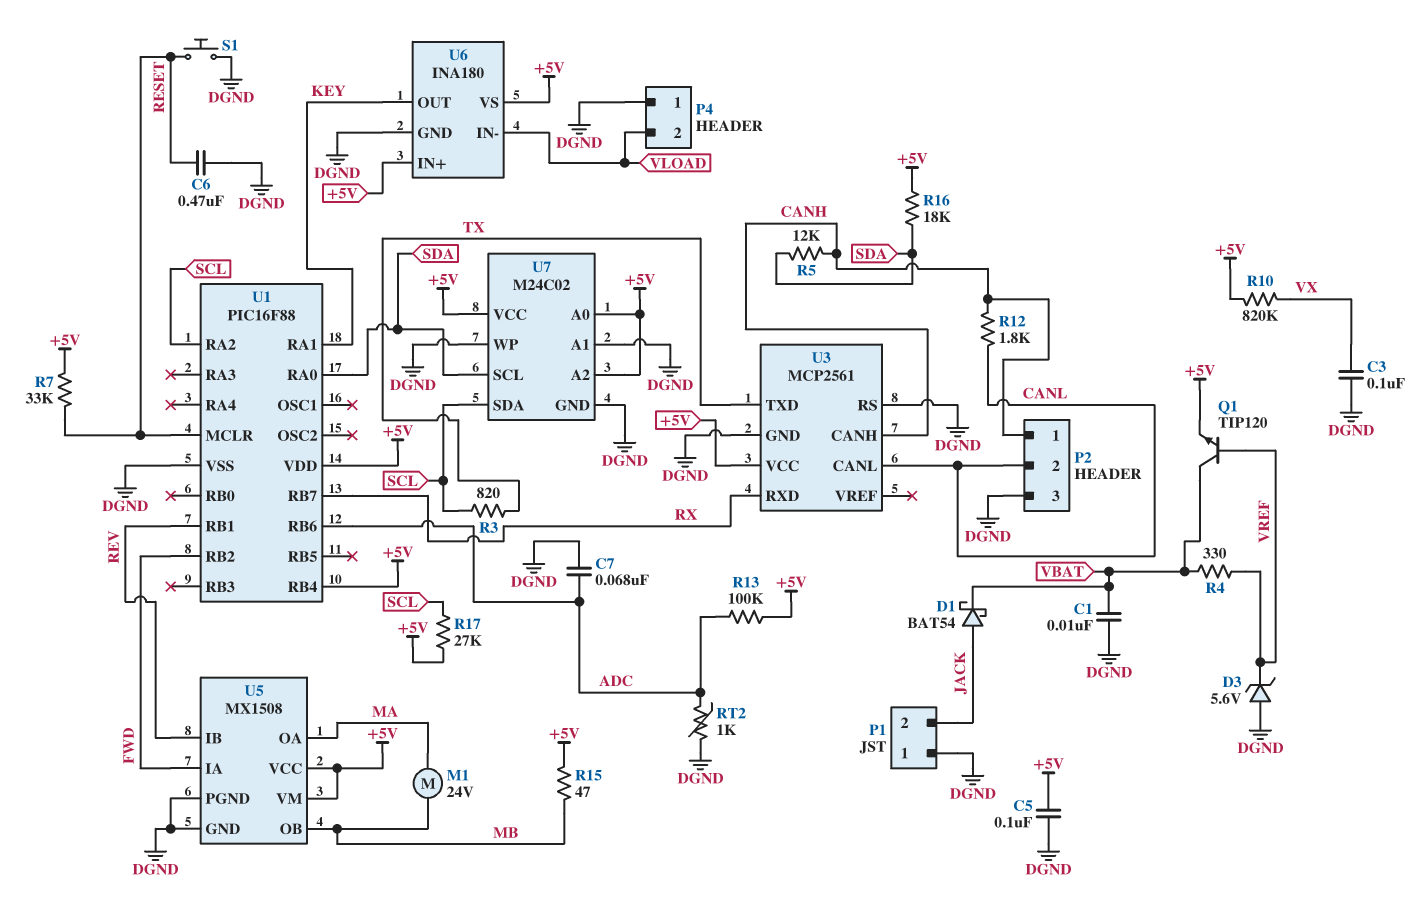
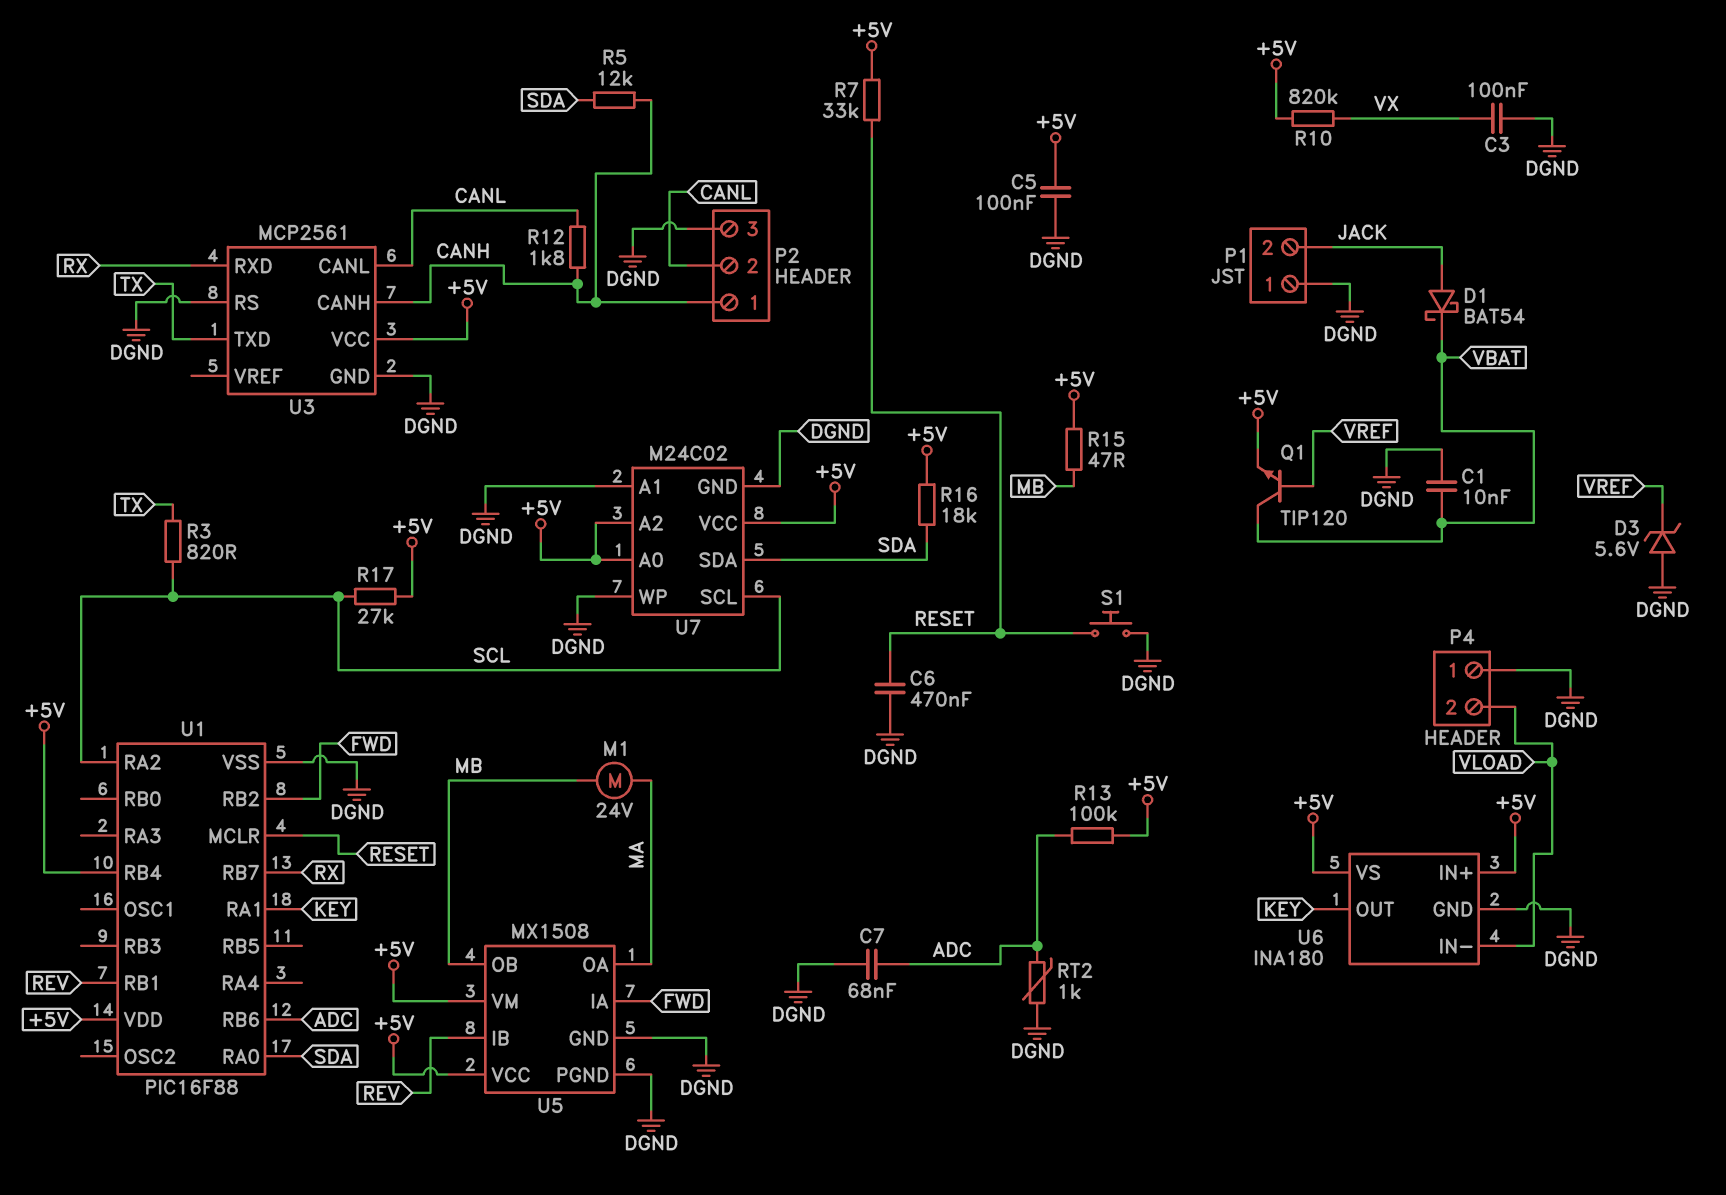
R4: 330 (VBAT, VREF) -> none
U7 pin SCL: SDA -> SCL
U7 pin SDA: SCL -> SDA

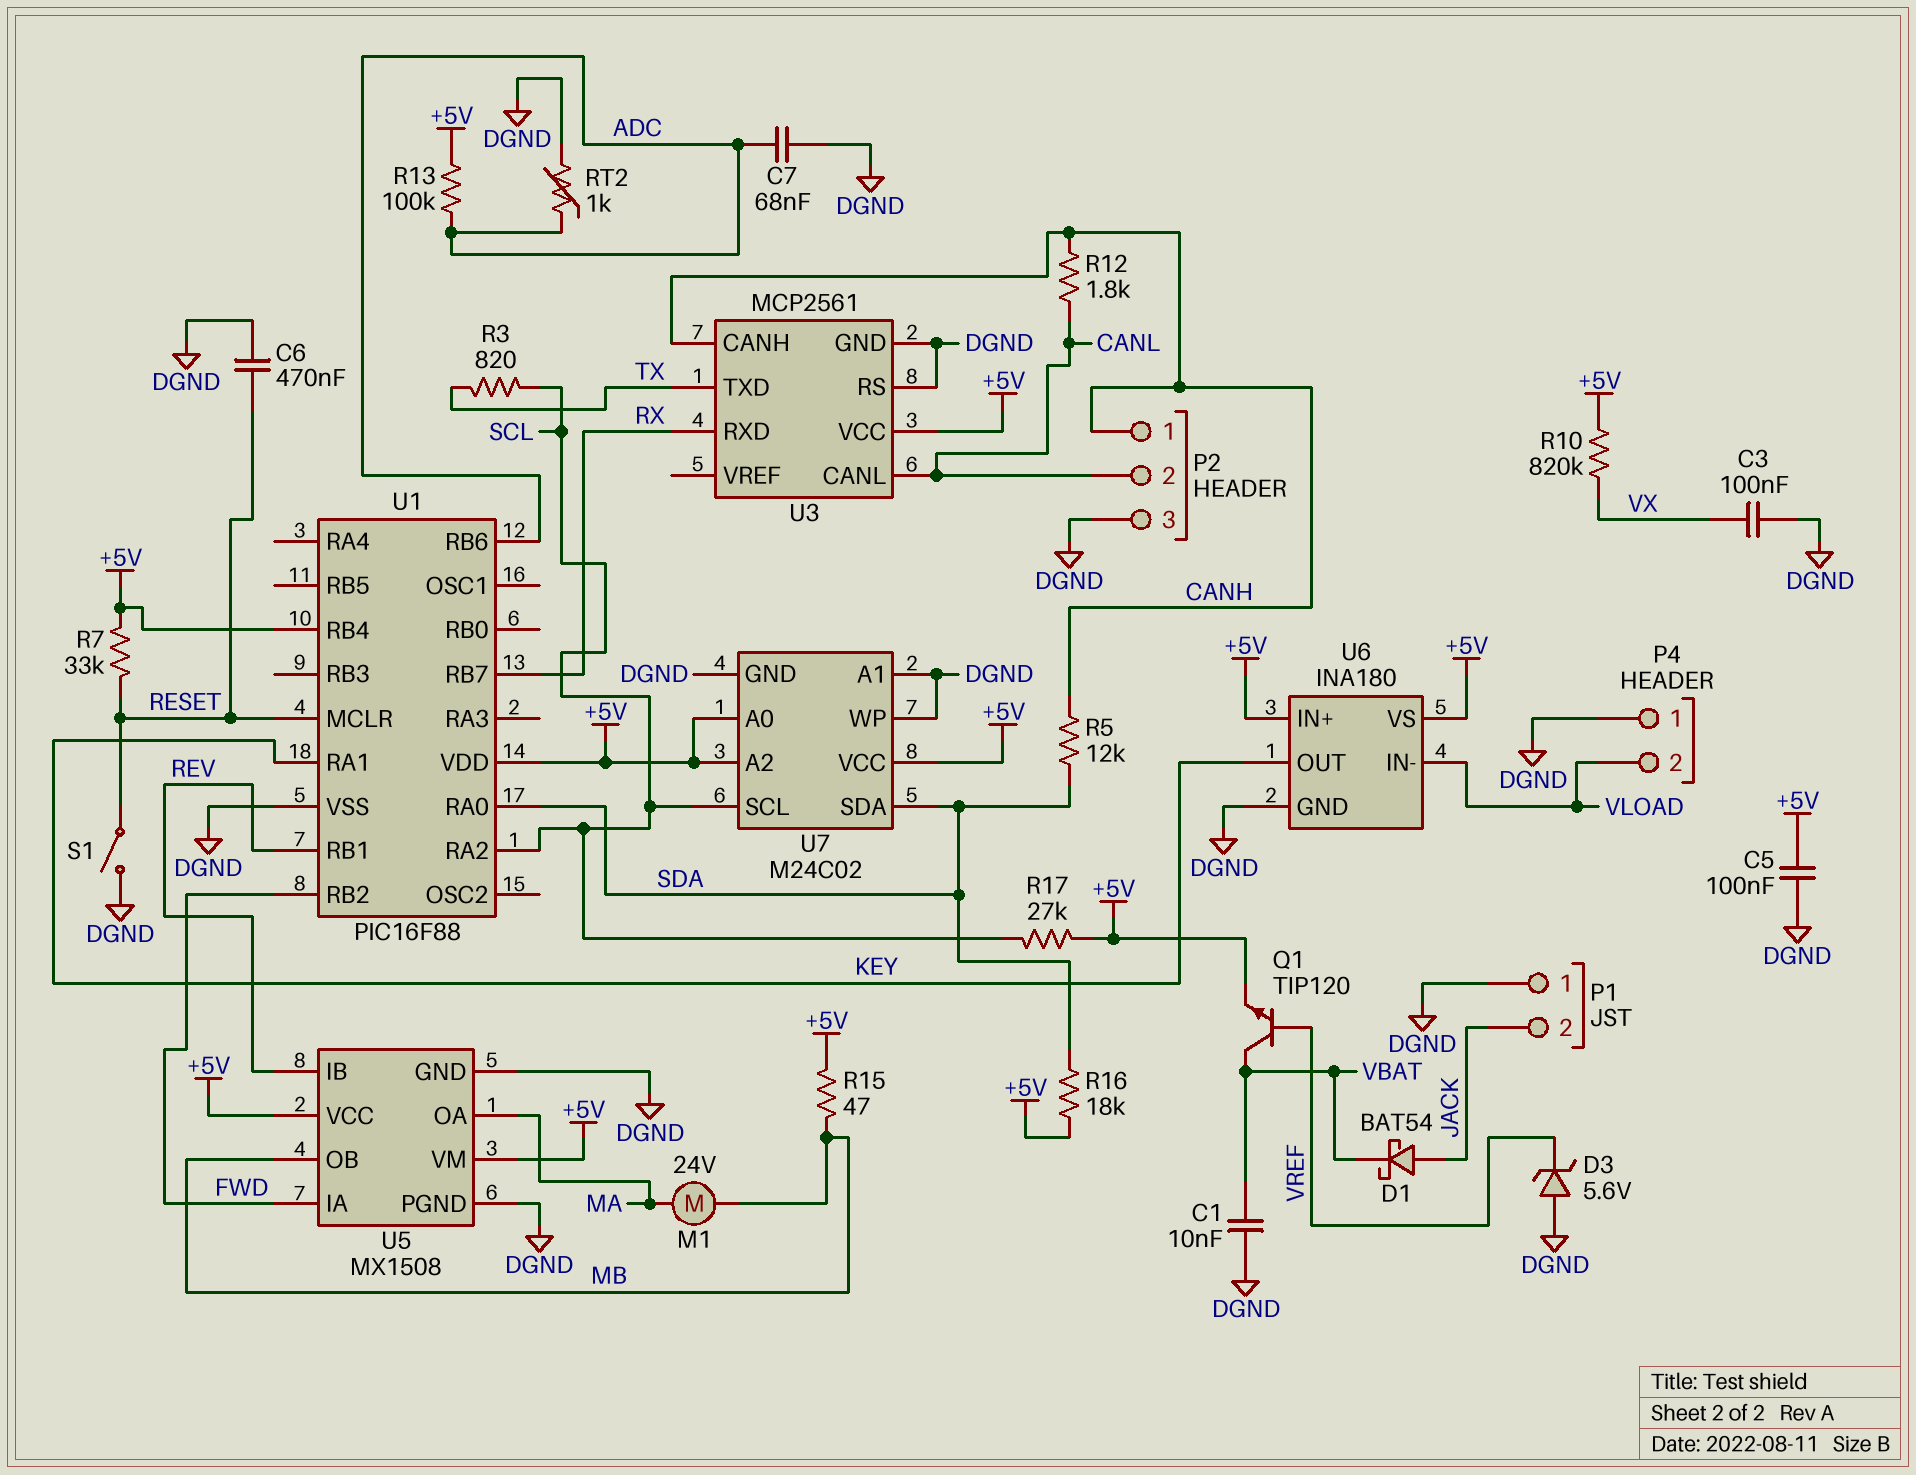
S1: button (DGND, RESET) -> switch (DGND, RESET)

